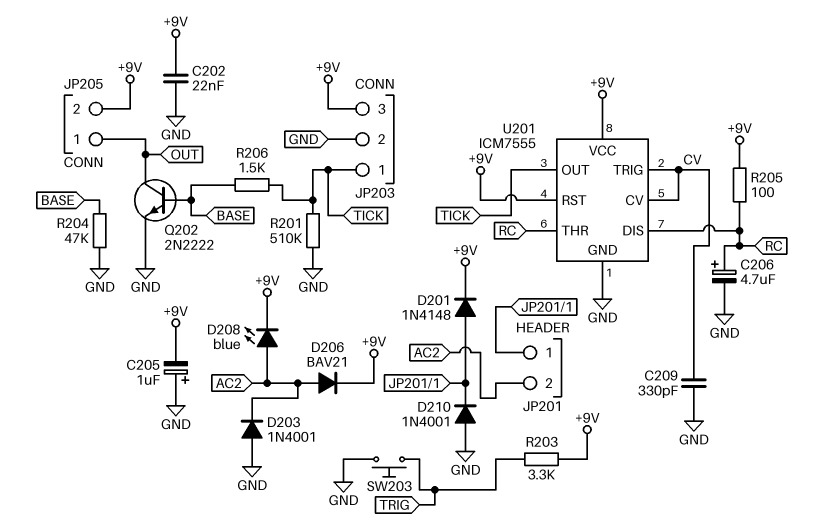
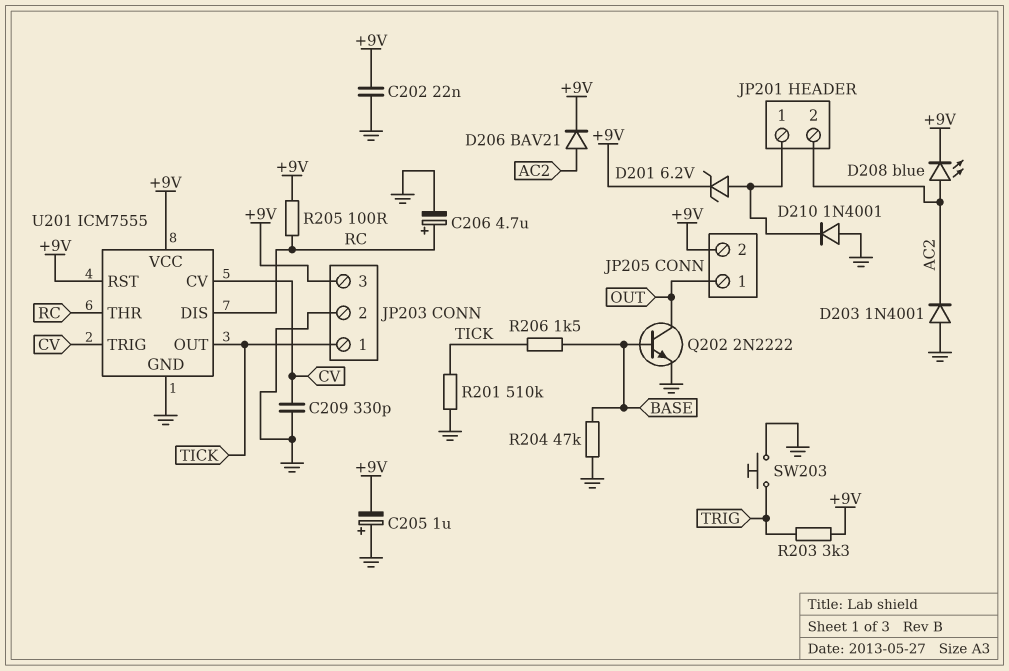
D201: diode 1N4148 (A JP201/1, K +9V) -> zener 6.2V (A JP201/1, K +9V)

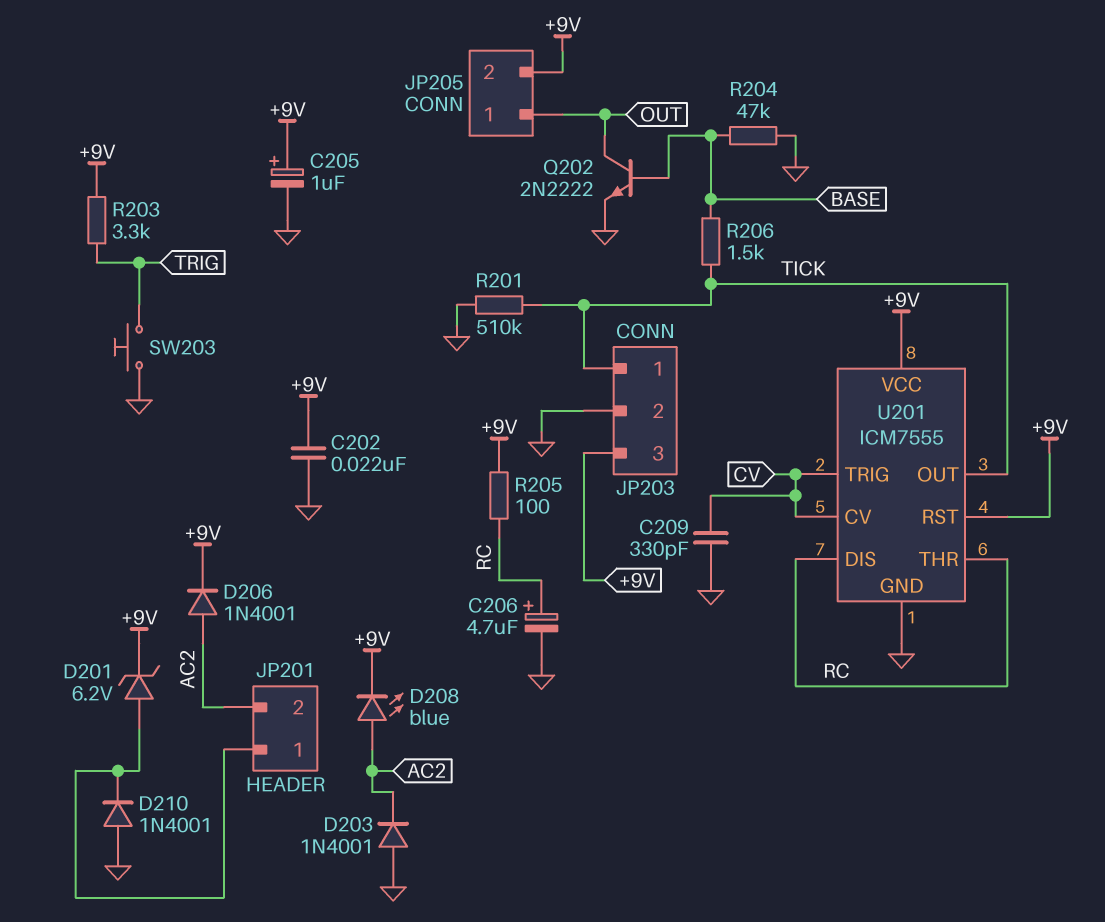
C205: 1uF (plus GND, minus +9V) -> 1uF (plus +9V, minus GND)
D206: diode BAV21 (A AC2, K +9V) -> diode 1N4001 (A AC2, K +9V)

